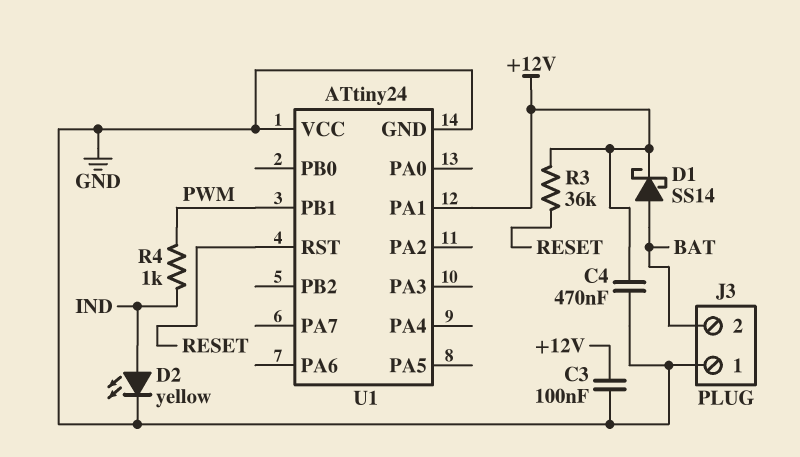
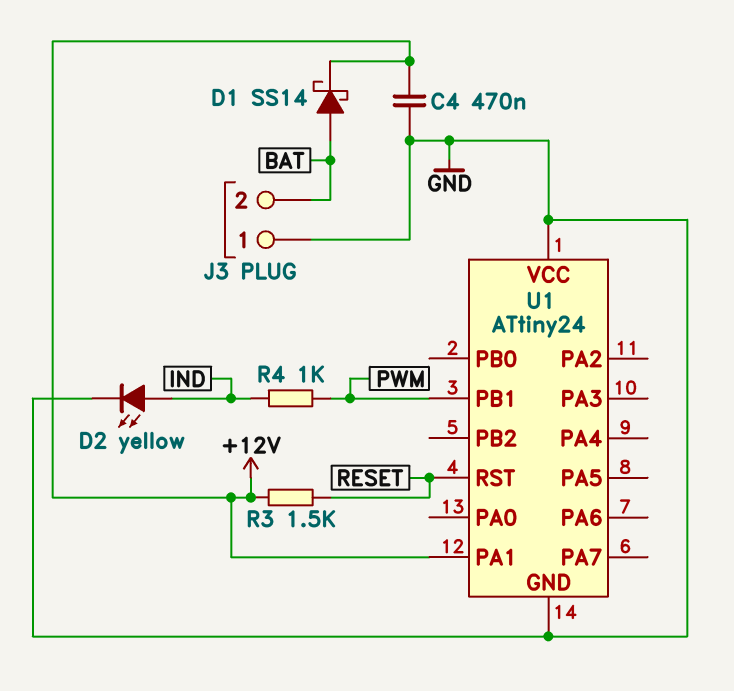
C3: 100nF (+12V, GND) -> none
R3: 36k (+12V, RESET) -> 1.5k (+12V, RESET)

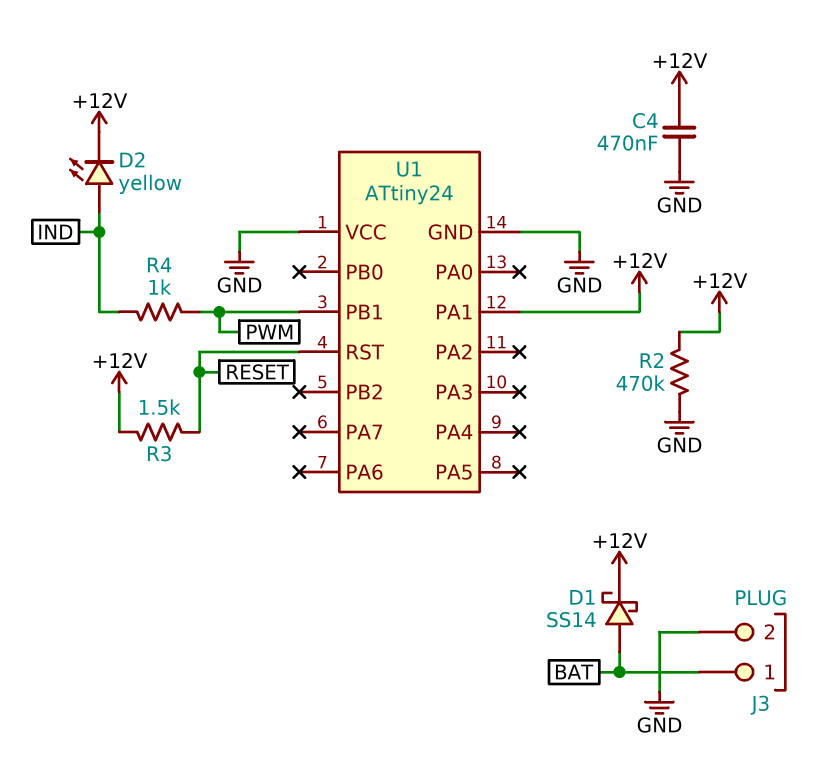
D2: LED yellow (A IND, K GND) -> LED yellow (A IND, K +12V)
J3 pin 1: GND -> BAT
J3 pin 2: BAT -> GND
R2: none -> 470k (+12V, GND)

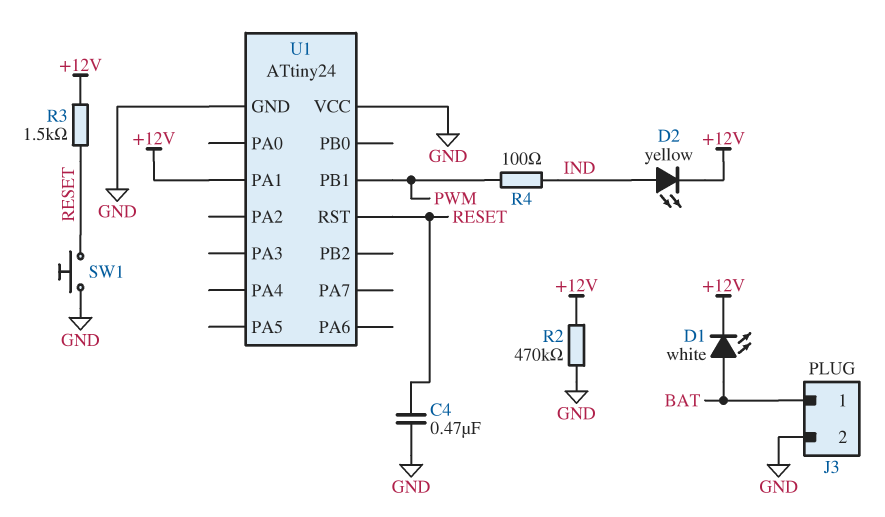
C4: 470nF (+12V, GND) -> 470nF (GND, RESET)
D1: schottky SS14 (A BAT, K +12V) -> LED white (A BAT, K +12V)
R4: 1k (IND, PWM) -> 100 (IND, PWM)
SW1: none -> button (GND, RESET)

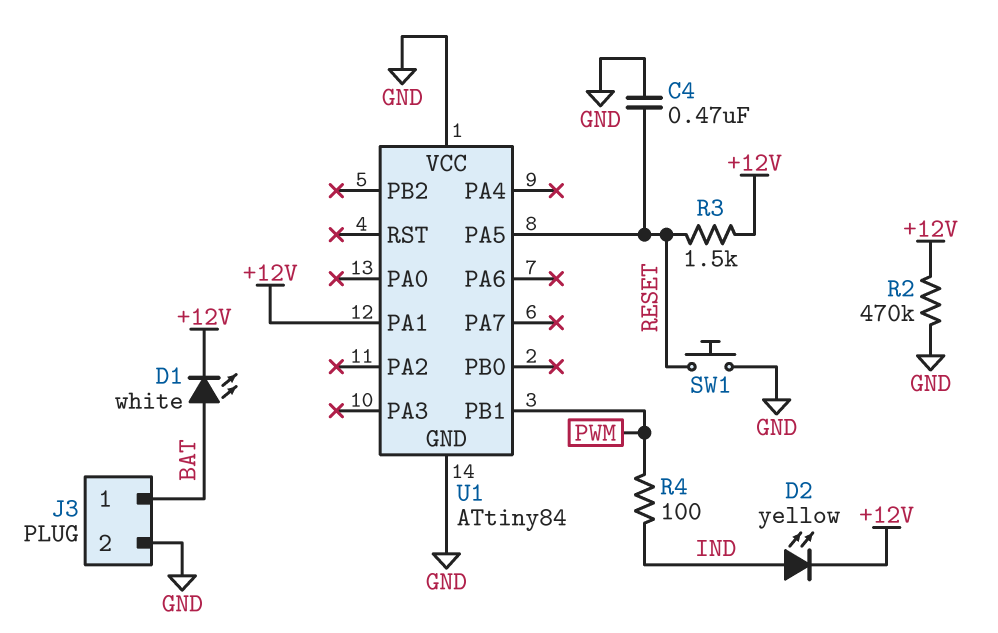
U1: ATtiny24 -> ATtiny84
U1 pin PA5: none -> RESET
U1 pin RST: RESET -> none

